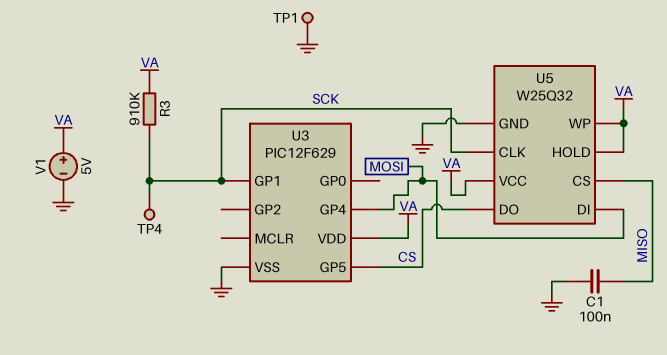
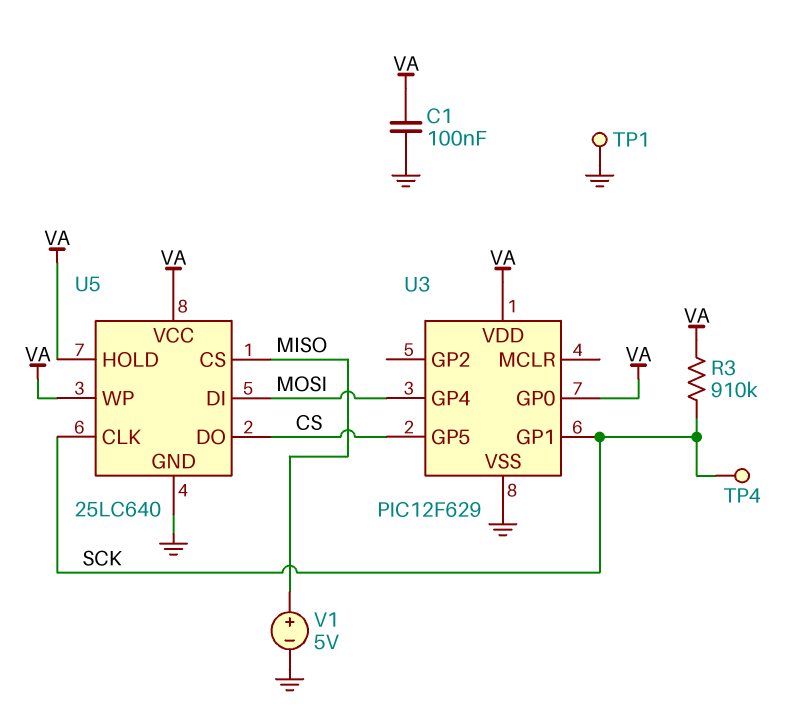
C1: 100nF (GND, MISO) -> 100nF (GND, VA)
U3 pin GP0: none -> VA
U5: W25Q32 -> 25LC640
V1: 5V (plus VA, minus GND) -> 5V (plus MISO, minus GND)

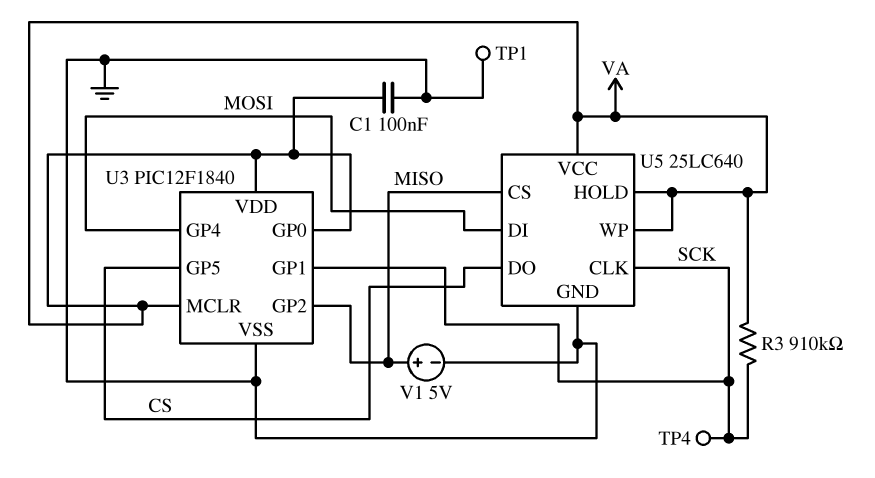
U3: PIC12F629 -> PIC12F1840
U3 pin GP2: none -> MISO
U3 pin MCLR: none -> VA

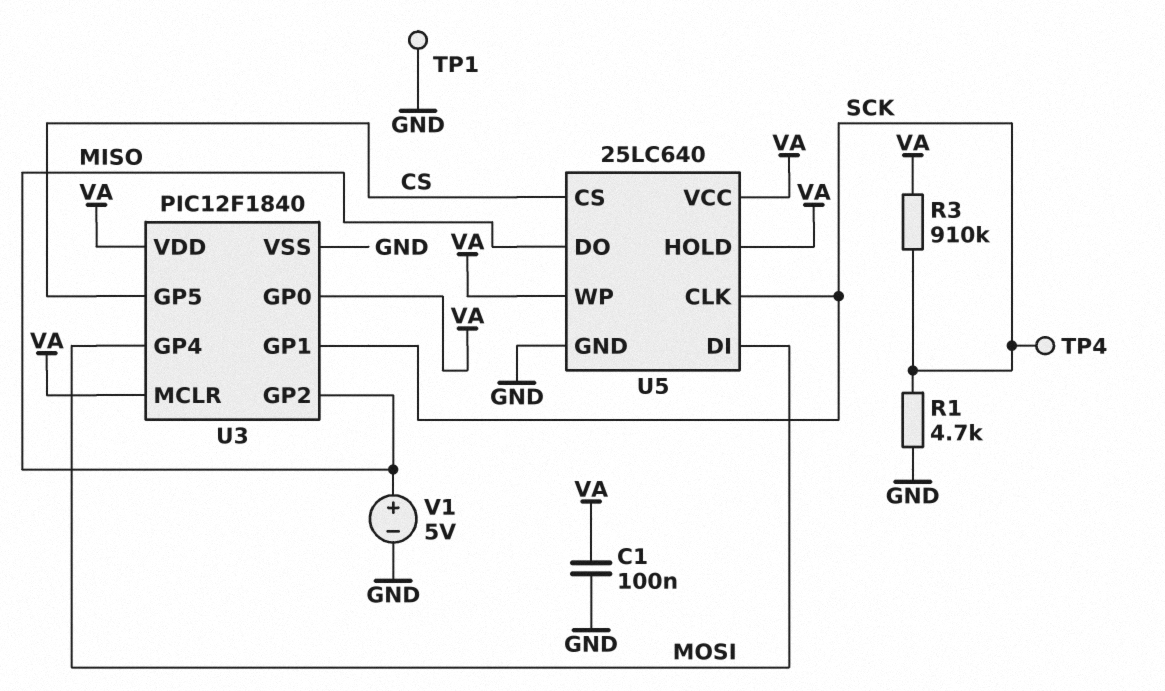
R1: none -> 4.7k (GND, SCK)
U5 pin CS: MISO -> CS
U5 pin DO: CS -> MISO

